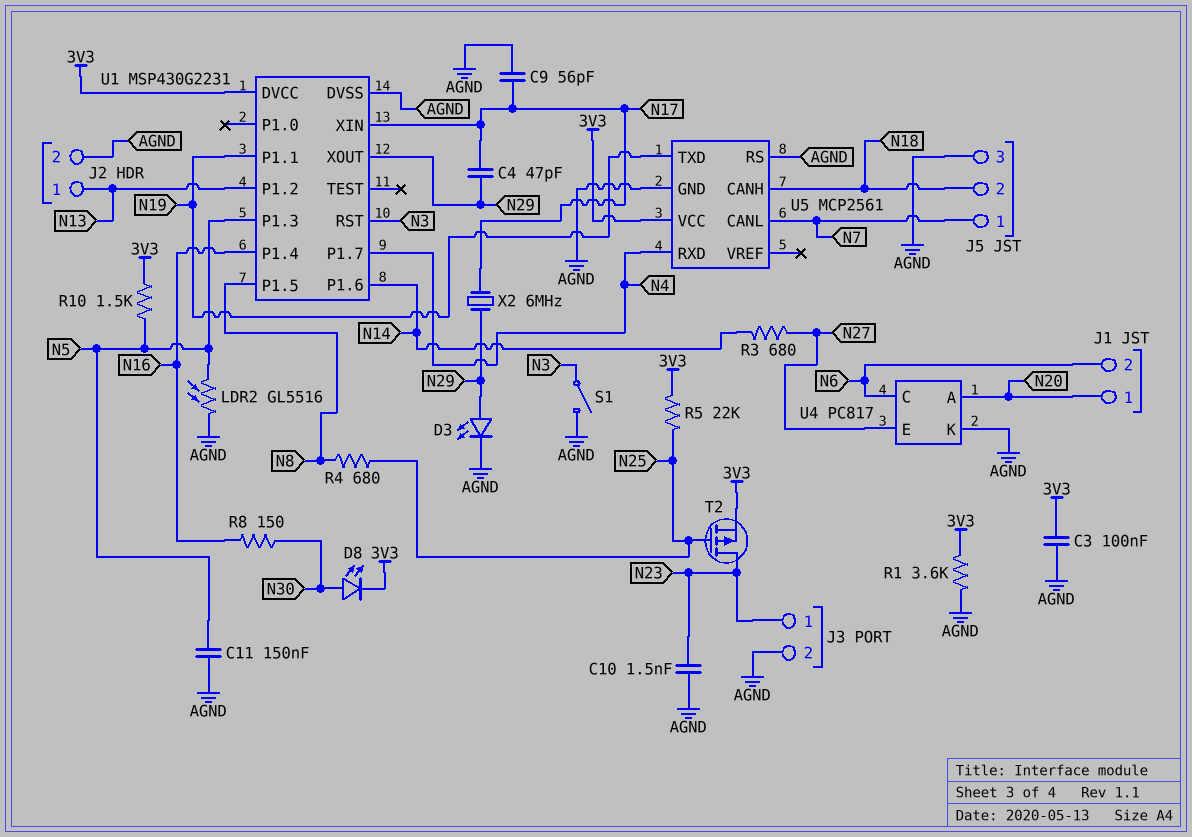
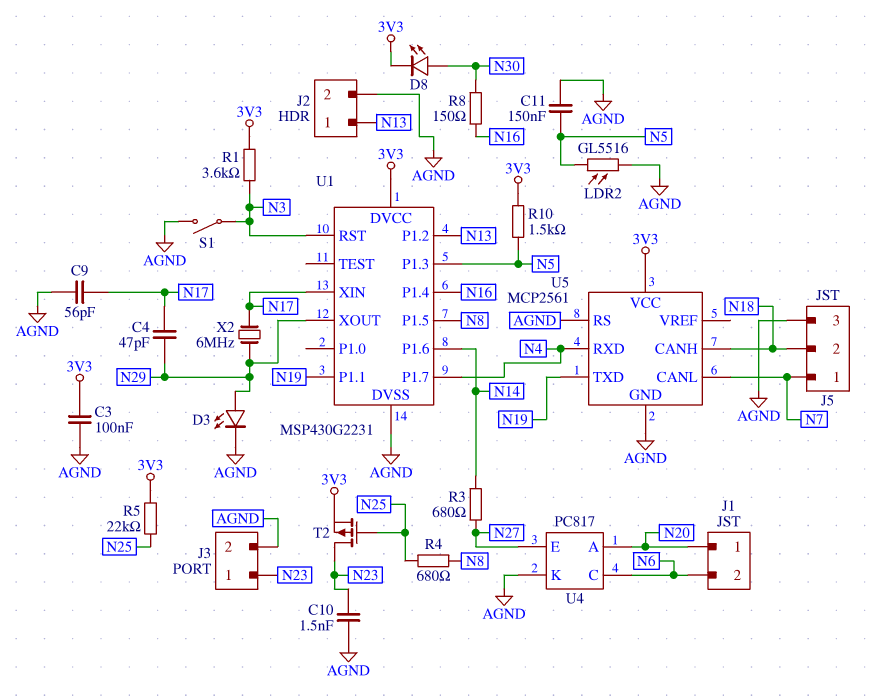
R1: 3.6k (3V3, AGND) -> 3.6k (3V3, N3)

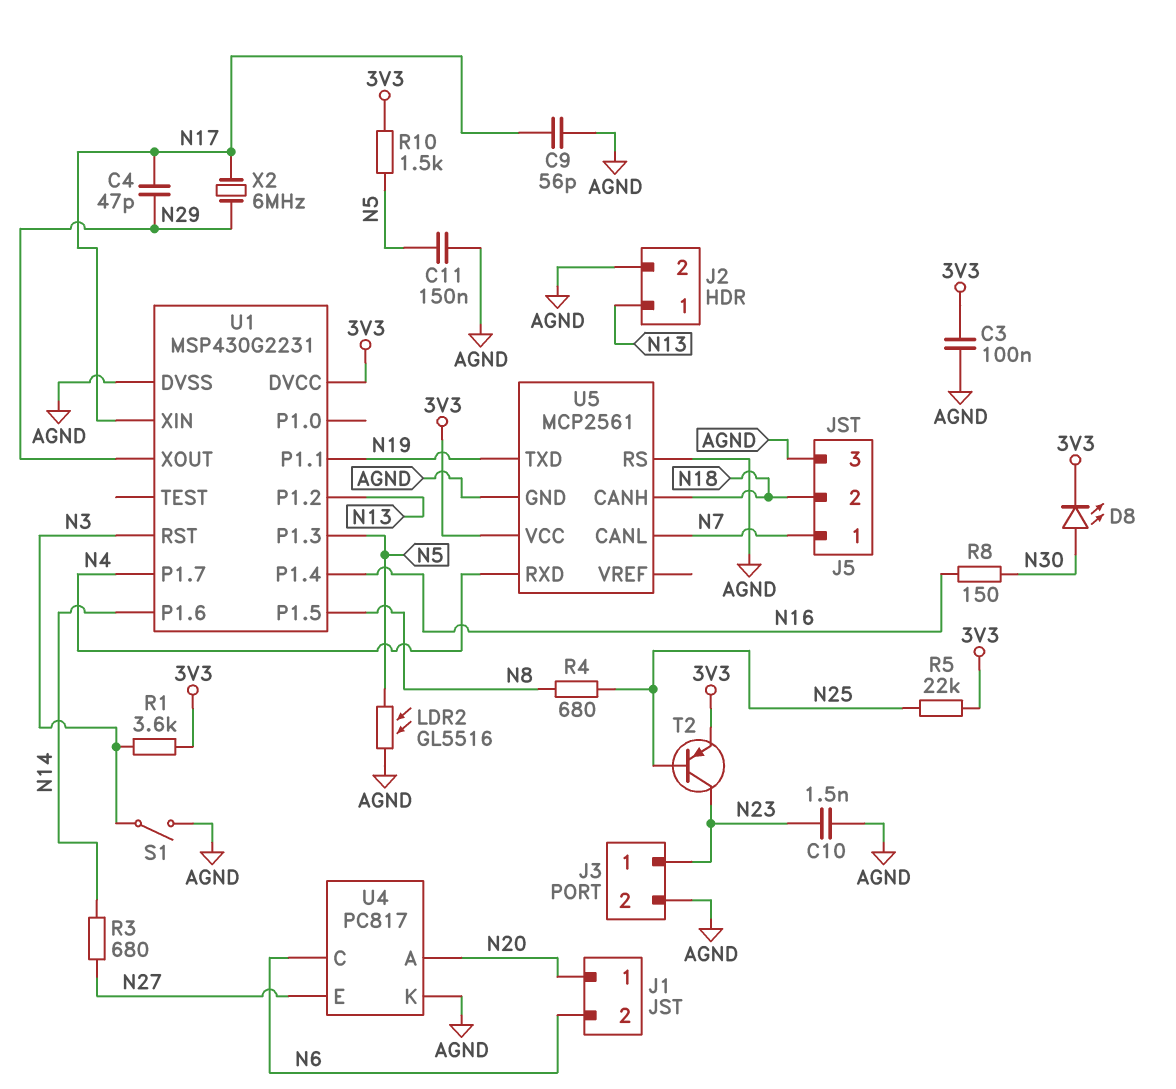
D3: LED (A N29, K AGND) -> none
T2: PMOS (G N25, D N23, S 3V3) -> PNP (B N25, C N23, E 3V3)

